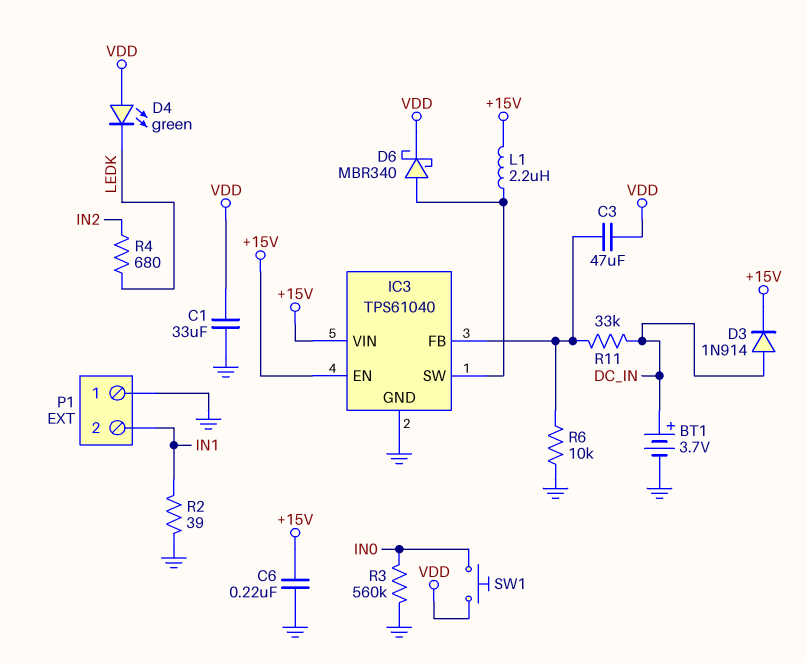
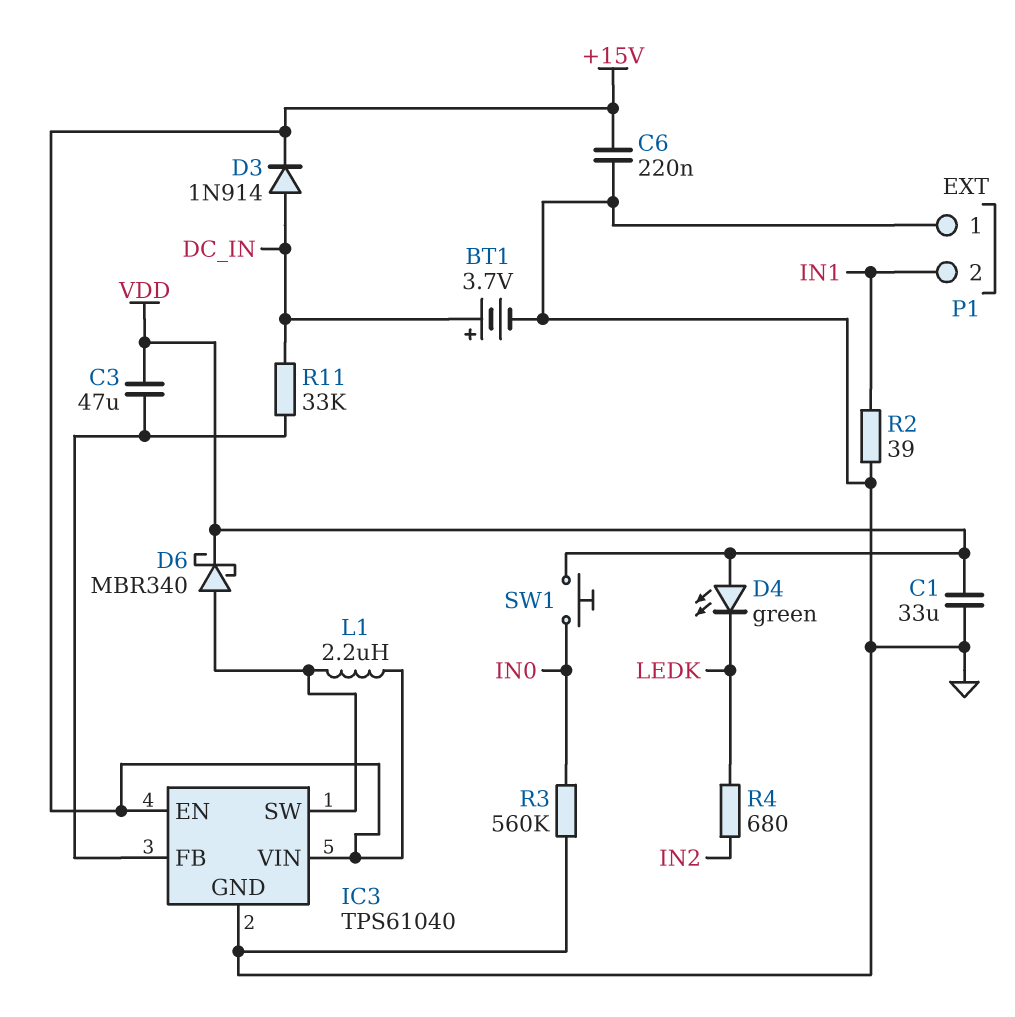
R6: 10k (GND, IC3/FB) -> none

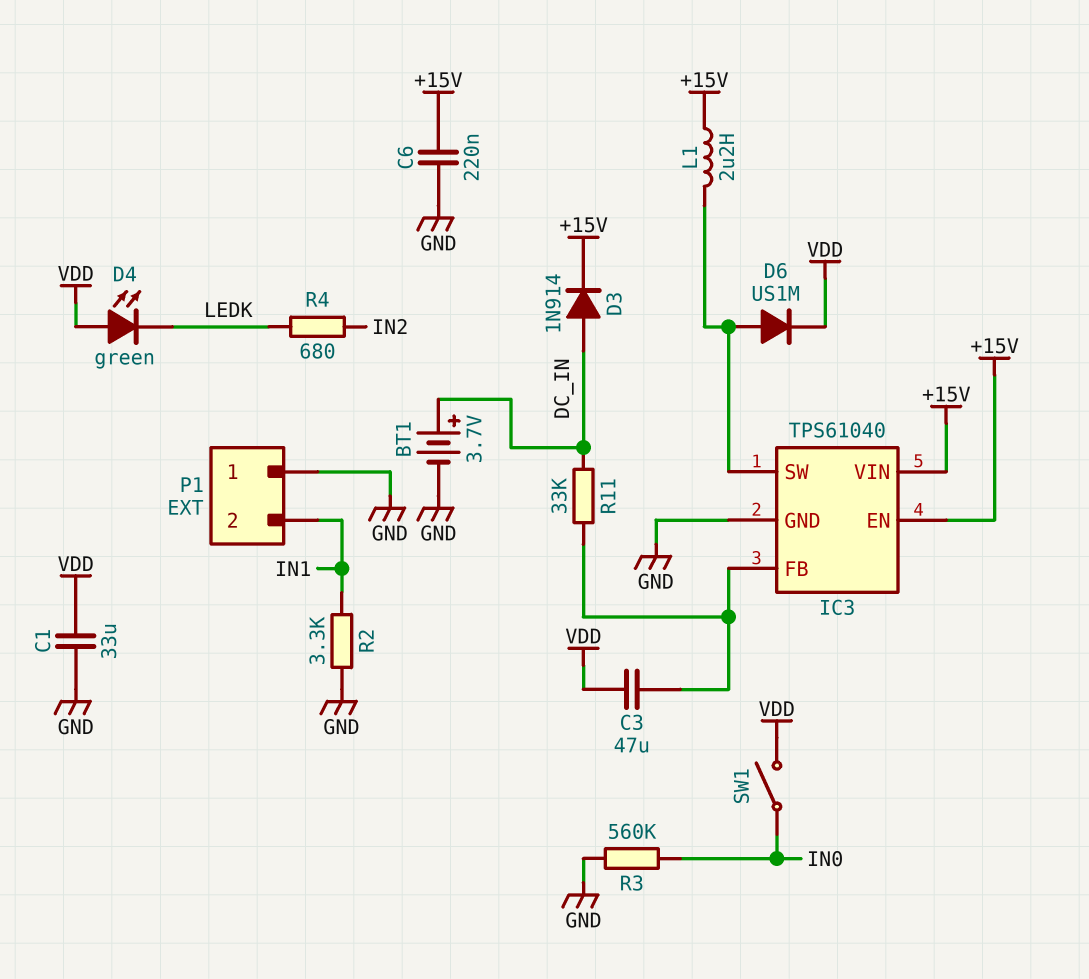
D6: schottky MBR340 (A IC3/SW, K VDD) -> diode US1M (A IC3/SW, K VDD)
R2: 39 (GND, IN1) -> 3.3k (GND, IN1)
SW1: button (IN0, VDD) -> switch (IN0, VDD)

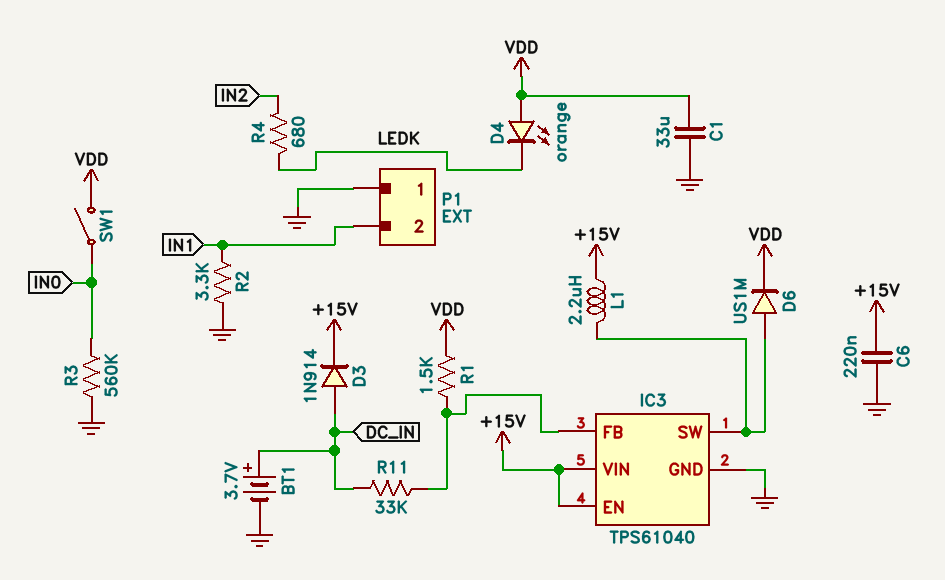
C3: 47uF (IC3/FB, VDD) -> none
D4: LED green (A VDD, K LEDK) -> LED orange (A VDD, K LEDK)
R1: none -> 1.5k (IC3/FB, VDD)

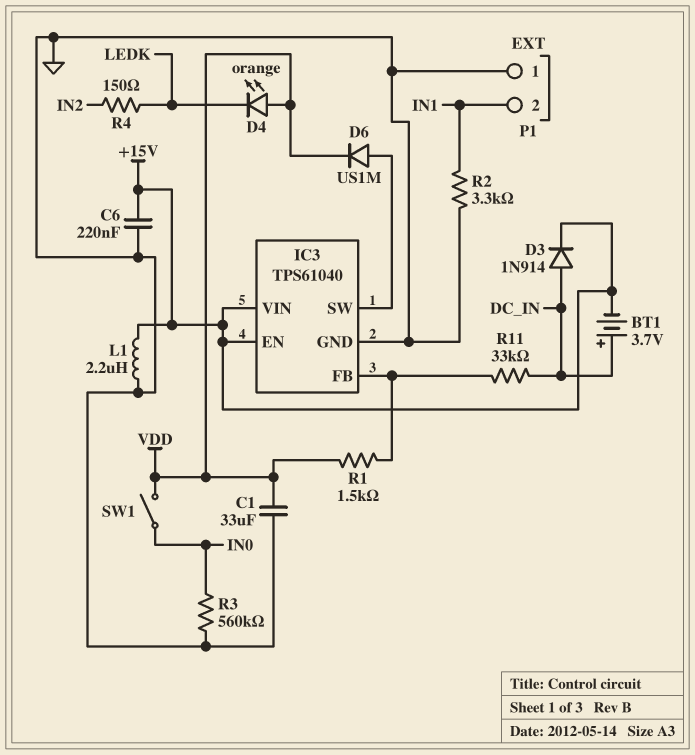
BT1: 3.7V (plus DC_IN, minus GND) -> 3.7V (plus DC_IN, minus +15V)
L1: 2.2uH (+15V, IC3/SW) -> 2.2uH (+15V, GND)
R4: 680 (IN2, LEDK) -> 150 (IN2, LEDK)

